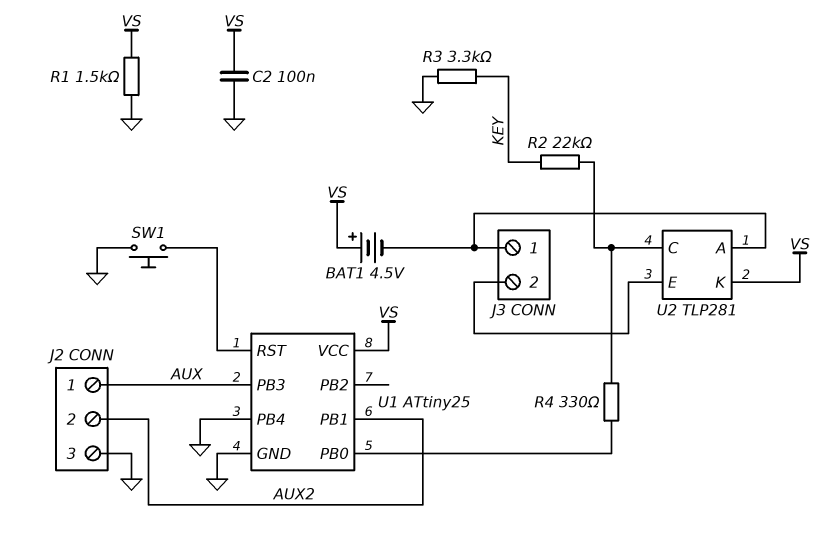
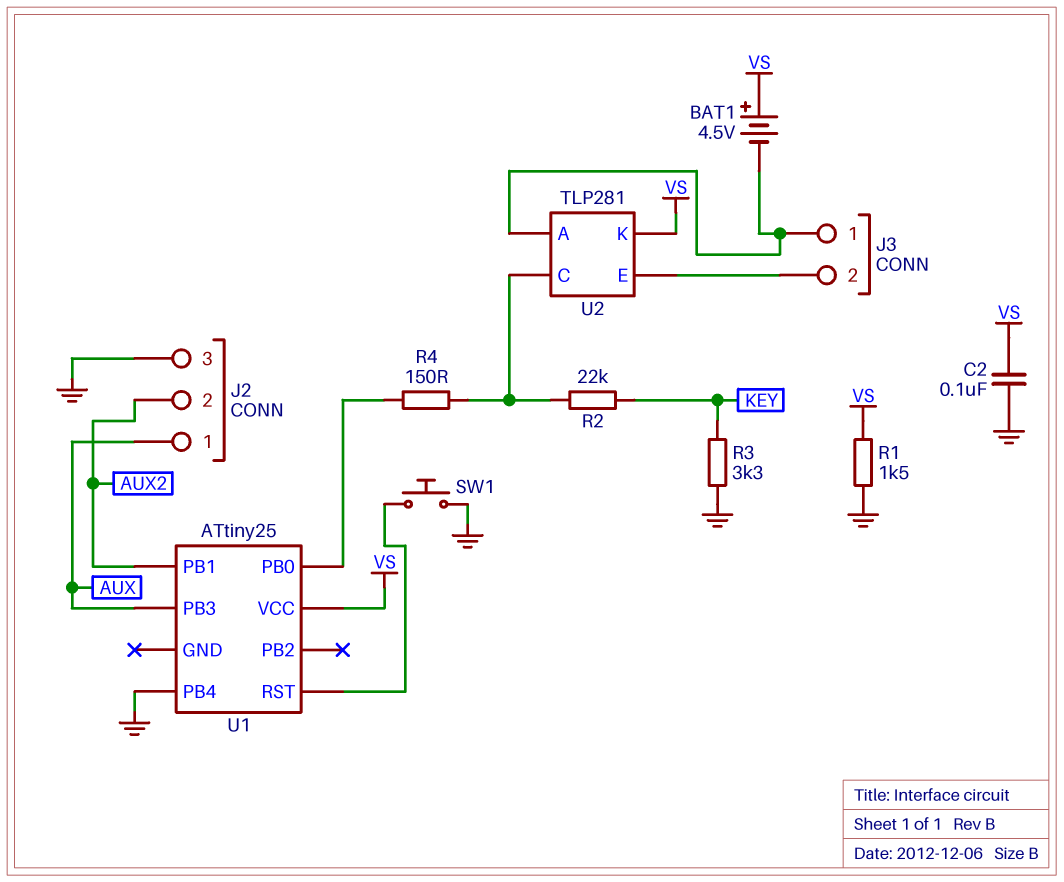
R4: 330 (U1/PB0, U2/C) -> 150 (U1/PB0, U2/C)
U1 pin GND: GND -> none

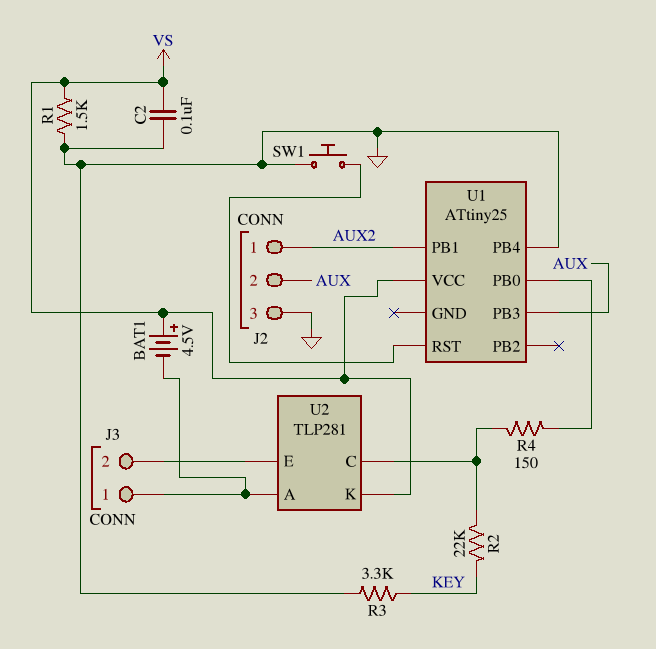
J2 pin 1: AUX -> AUX2
J2 pin 2: AUX2 -> AUX

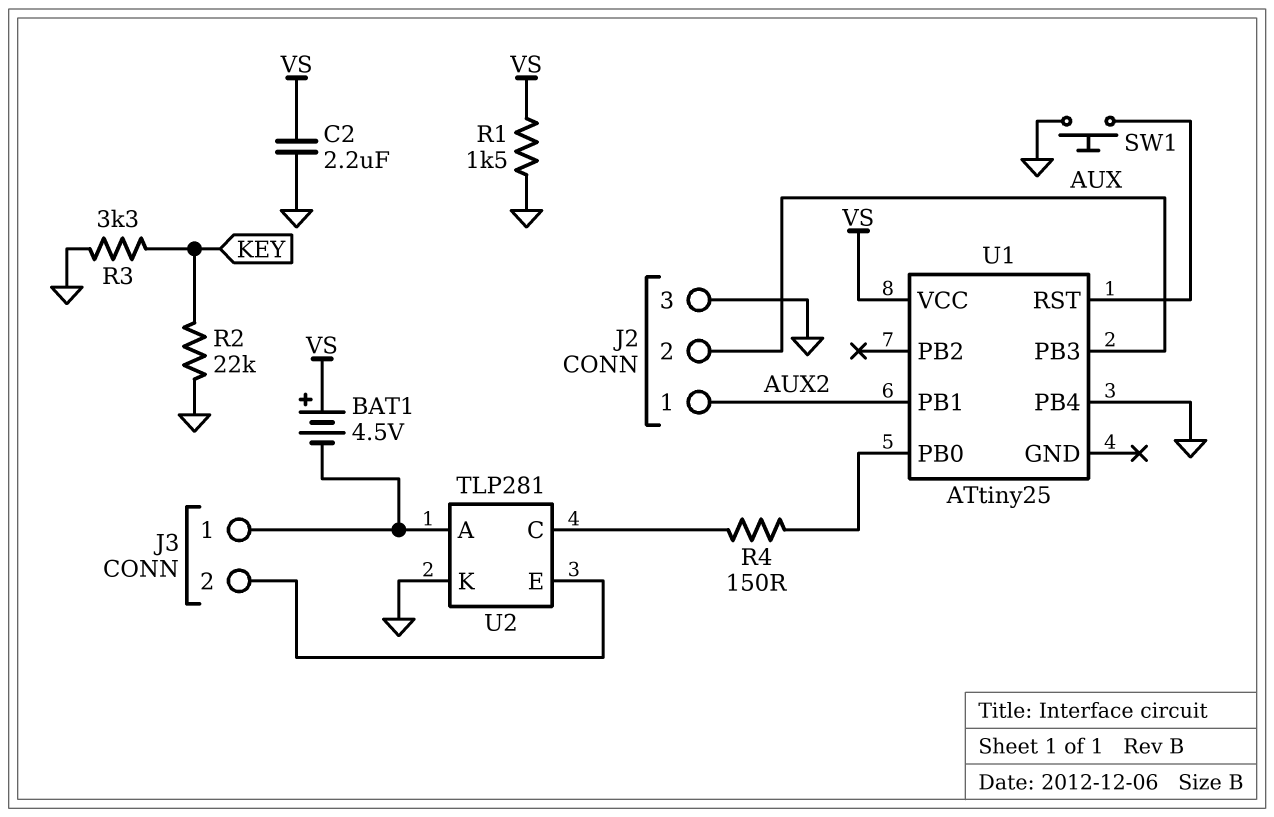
C2: 100nF (GND, VS) -> 2.2uF (GND, VS)
R2: 22k (KEY, U2/C) -> 22k (GND, KEY)
U2 pin K: VS -> GND

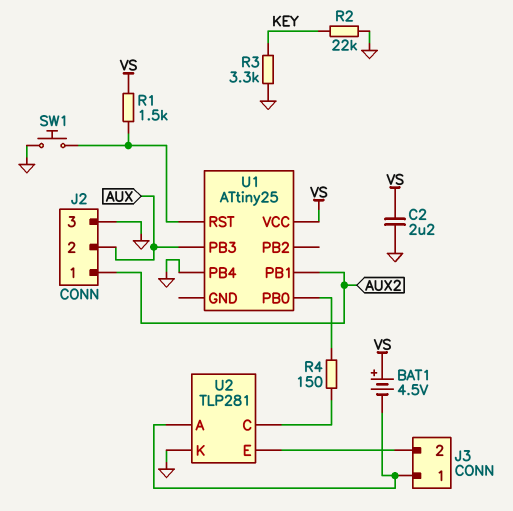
R1: 1.5k (GND, VS) -> 1.5k (U1/RST, VS)

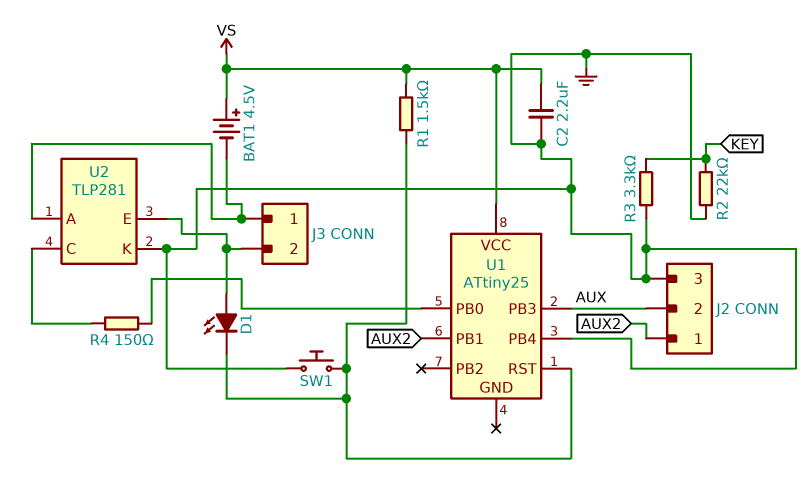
D1: none -> LED (A J3/2, K U1/RST)

